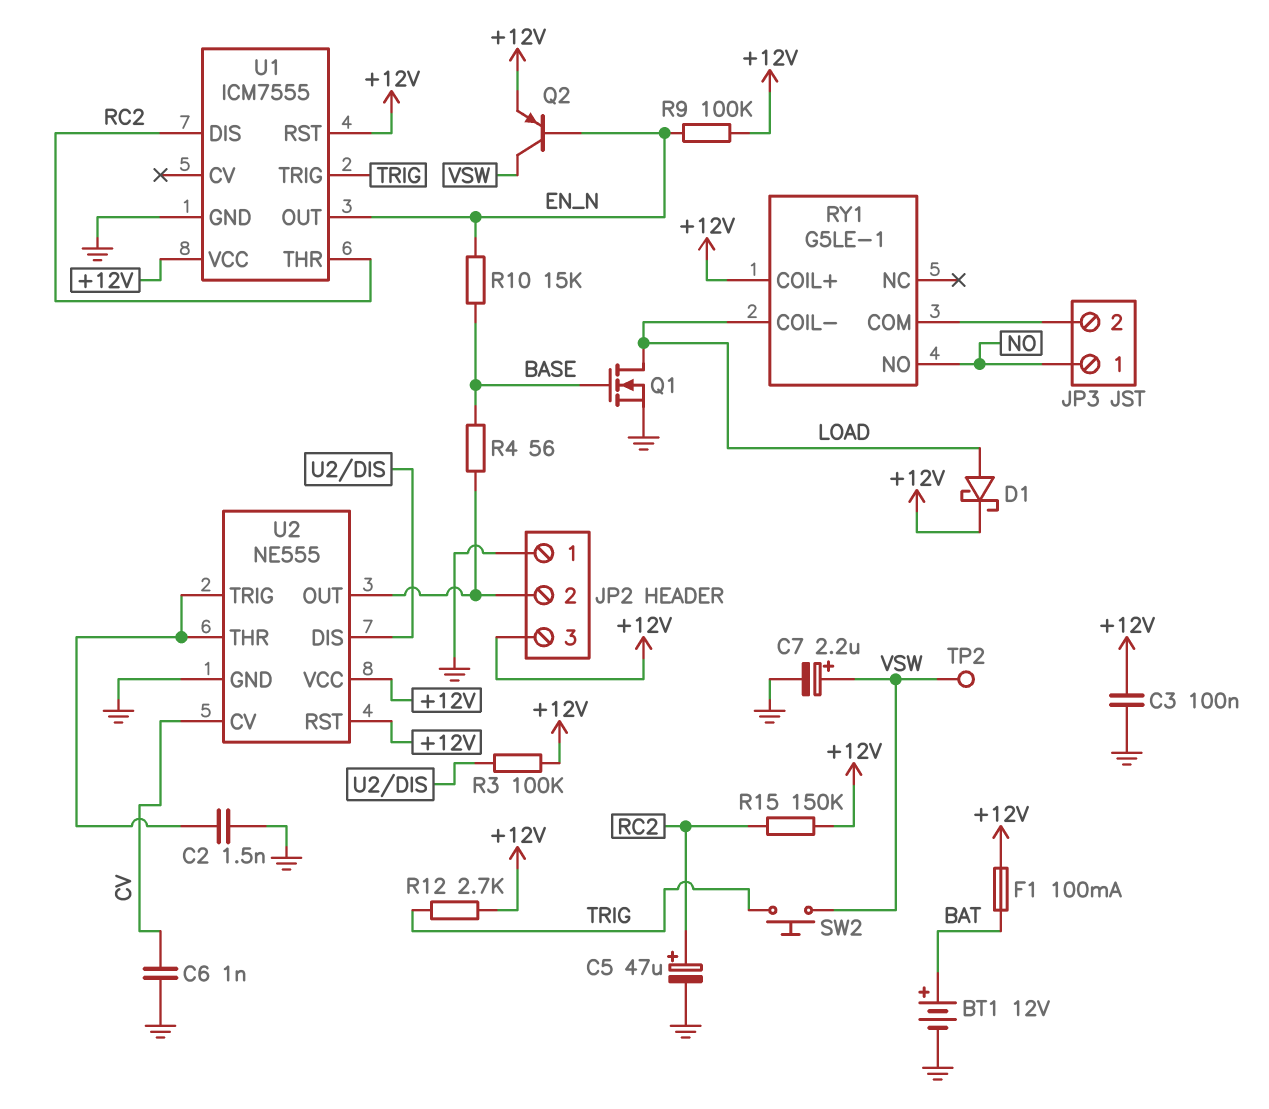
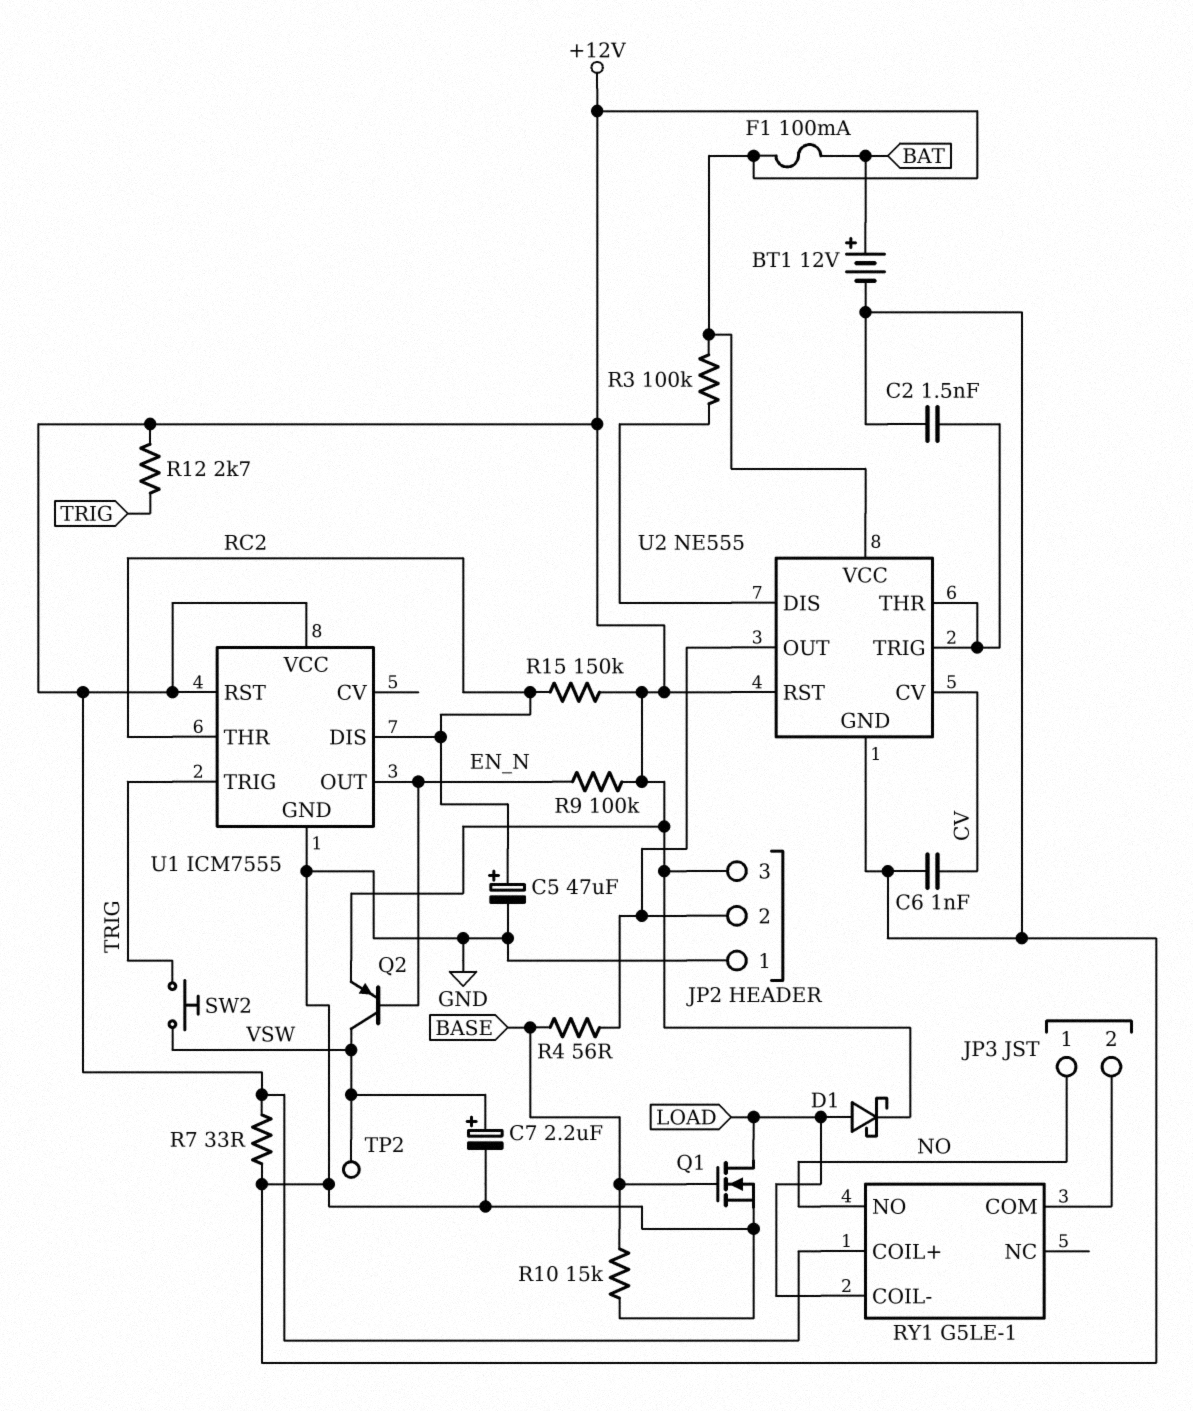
C3: 100nF (+12V, GND) -> none
R7: none -> 33 (+12V, GND)
R10: 15k (BASE, EN_N) -> 15k (BASE, GND)

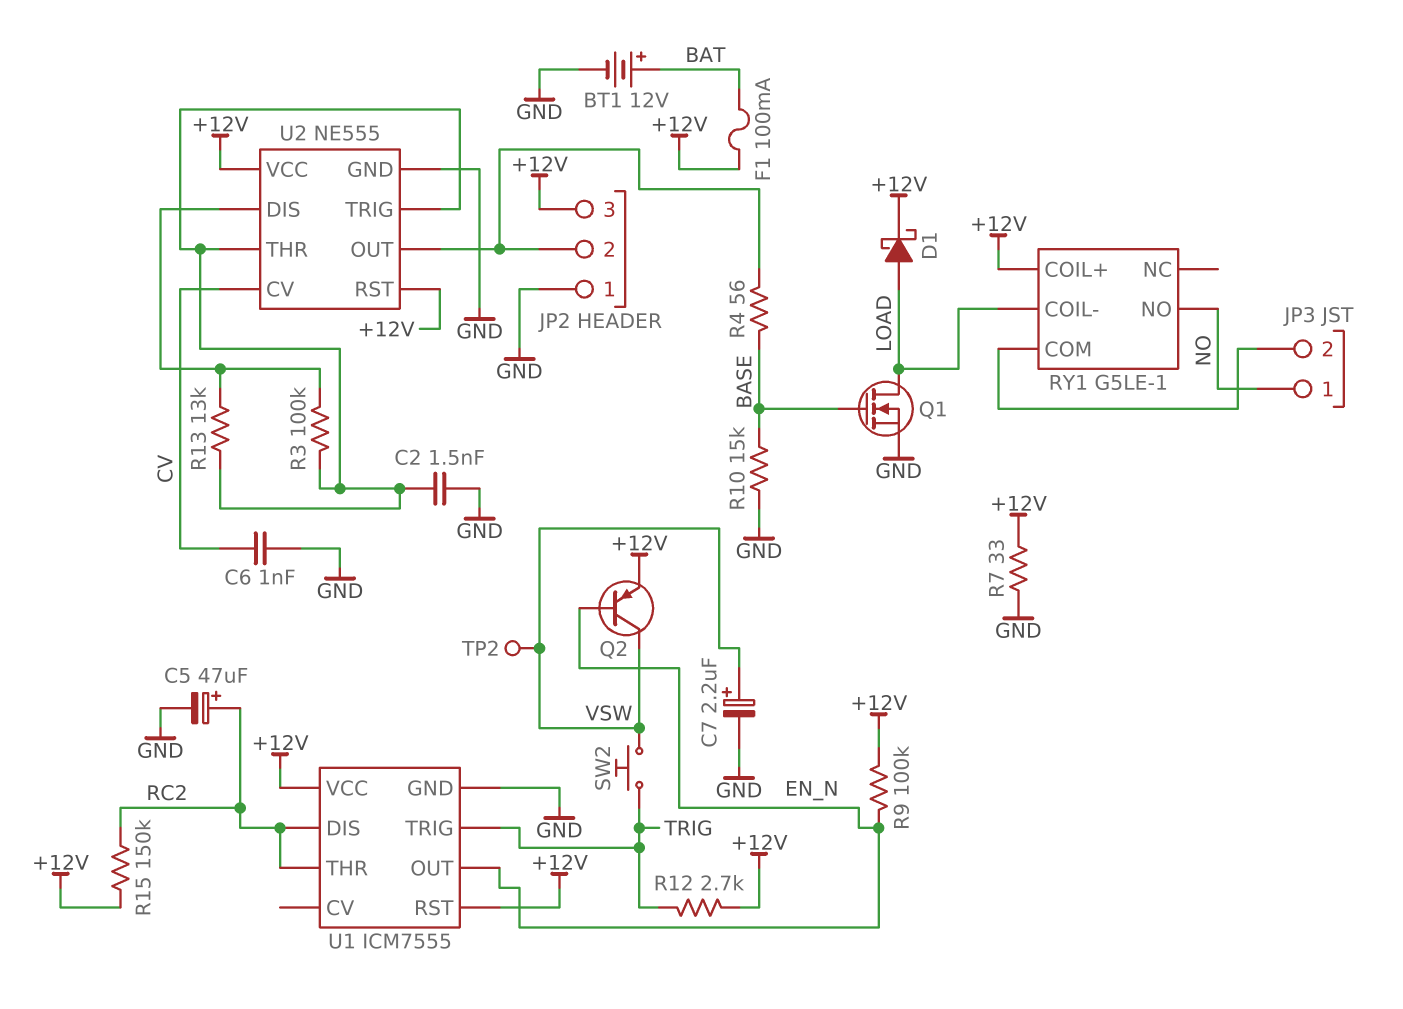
R3: 100k (+12V, U2/DIS) -> 100k (U2/DIS, U2/THR)
R13: none -> 13k (U2/DIS, U2/THR)

